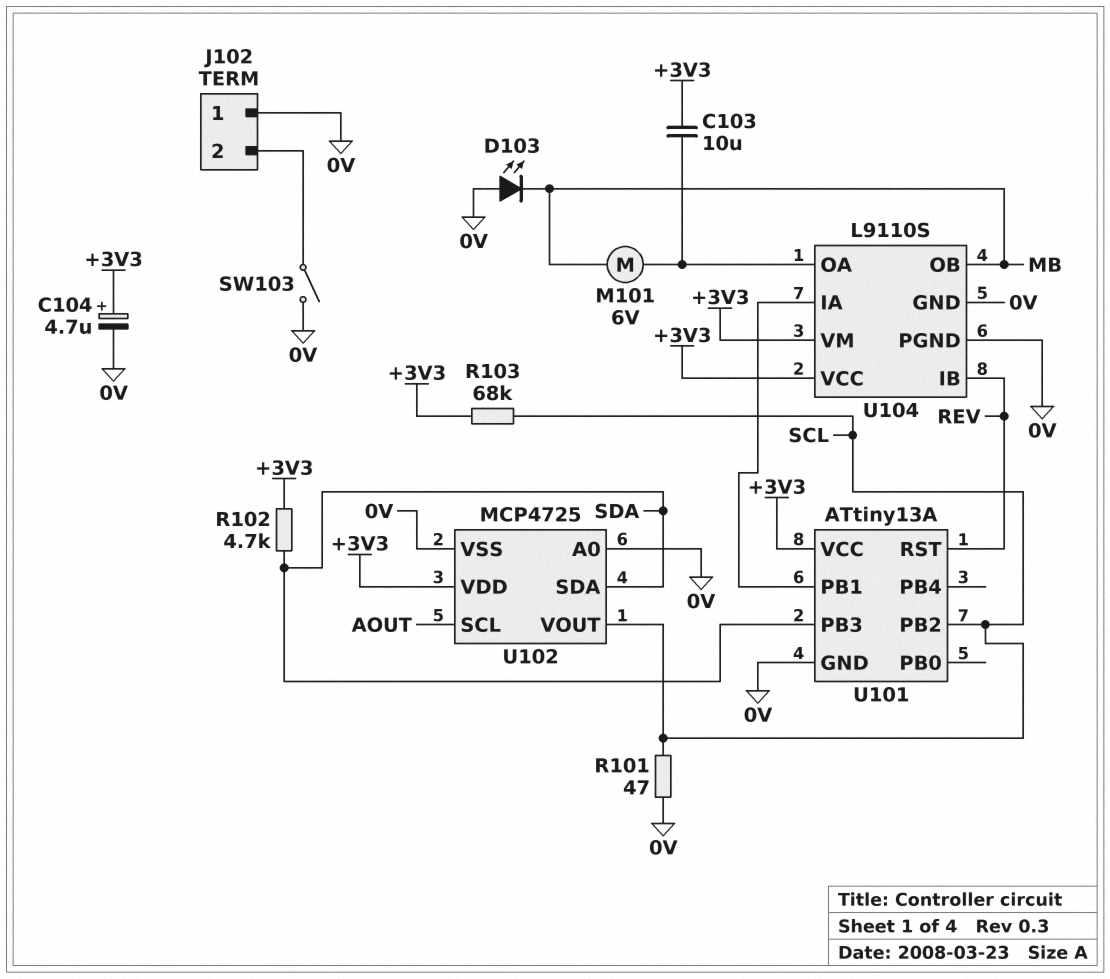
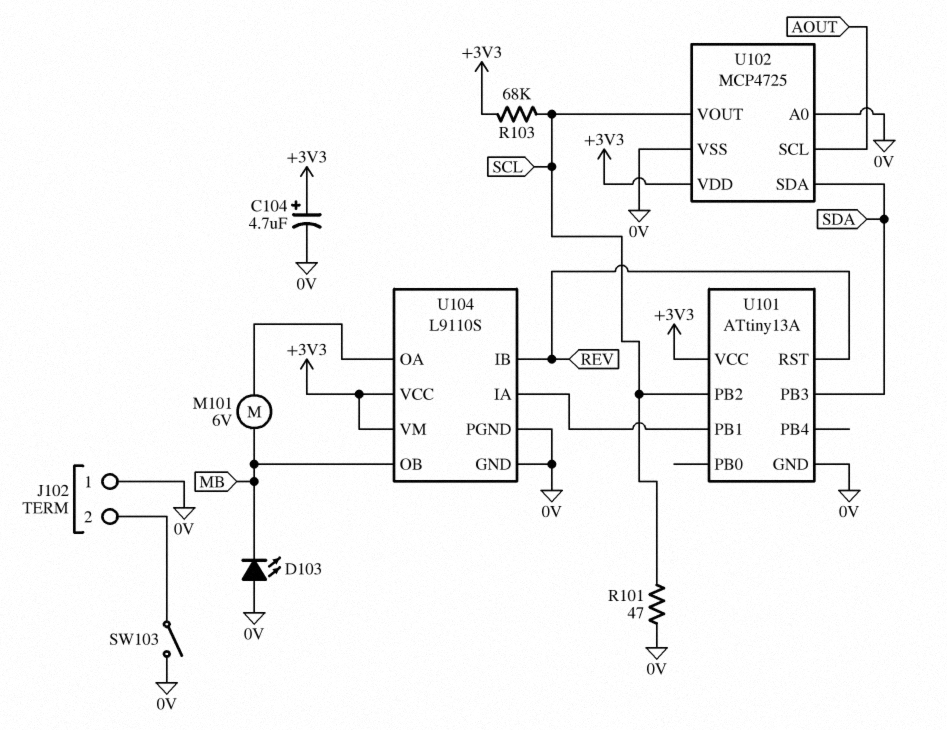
C103: 10uF (+3V3, U104/OA) -> none
R102: 4.7k (+3V3, SDA) -> none

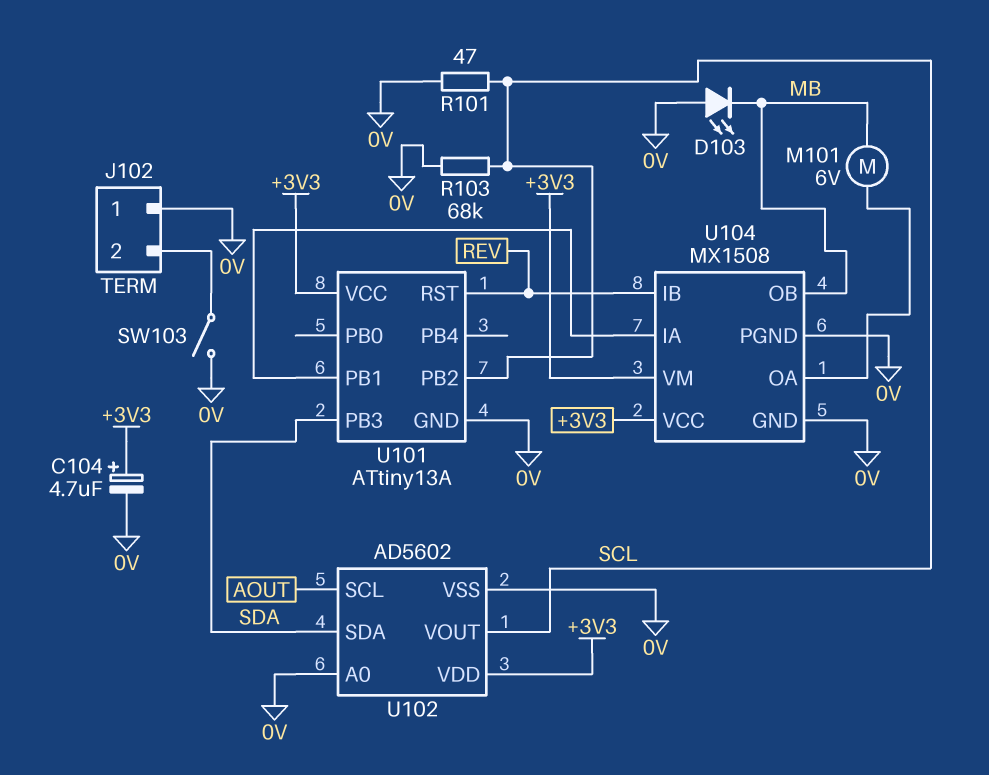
R103: 68k (+3V3, SCL) -> 68k (0V, SCL)
U102: MCP4725 -> AD5602
U104: L9110S -> MX1508

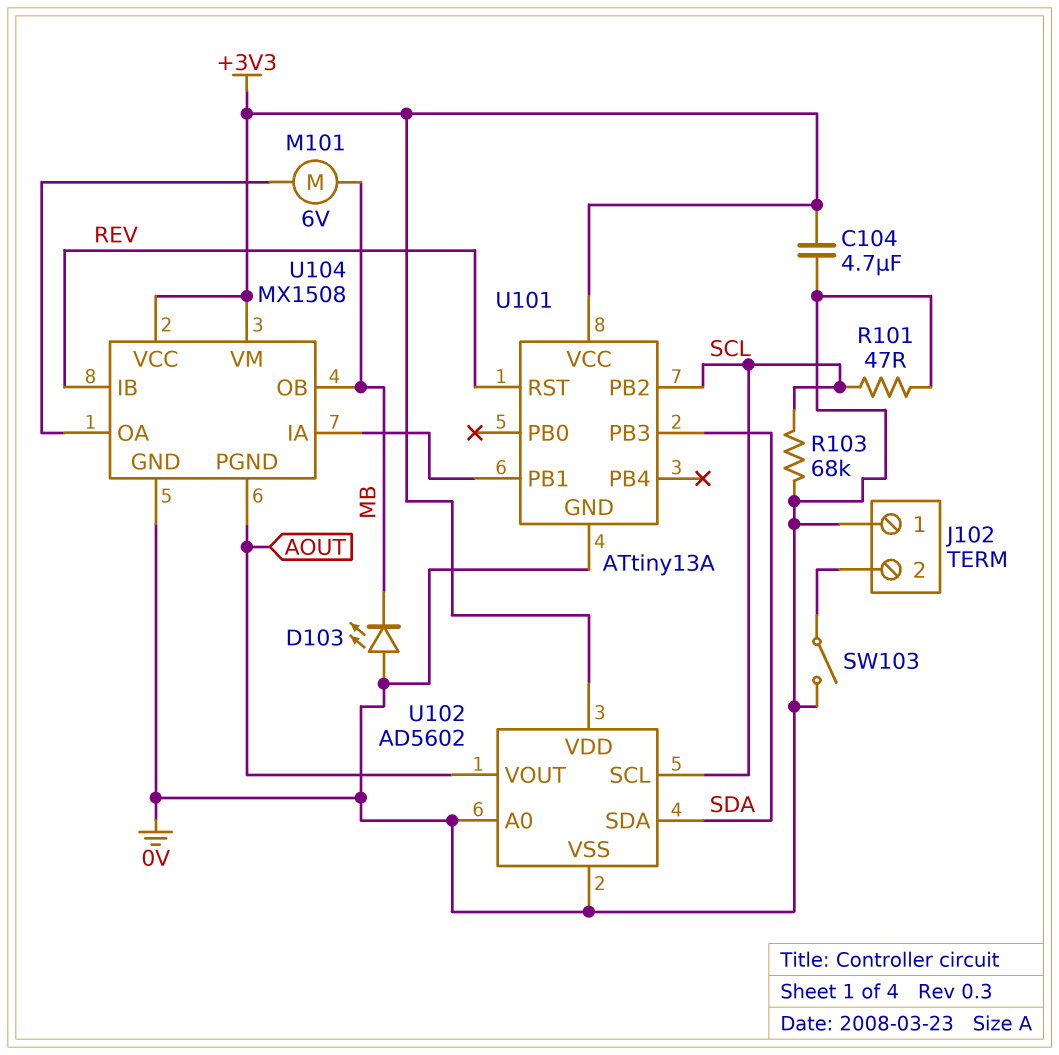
C104: 4.7uF (plus +3V3, minus 0V) -> 4.7uF (+3V3, 0V)
U102 pin SCL: AOUT -> SCL
U102 pin VOUT: SCL -> AOUT
U104 pin PGND: 0V -> AOUT

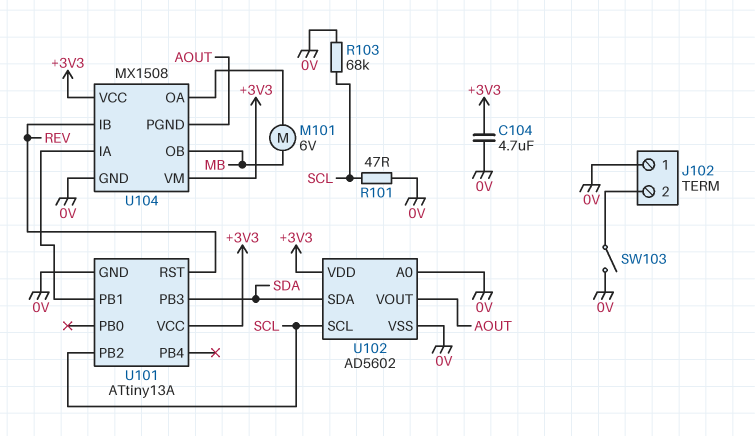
D103: LED (A 0V, K MB) -> none

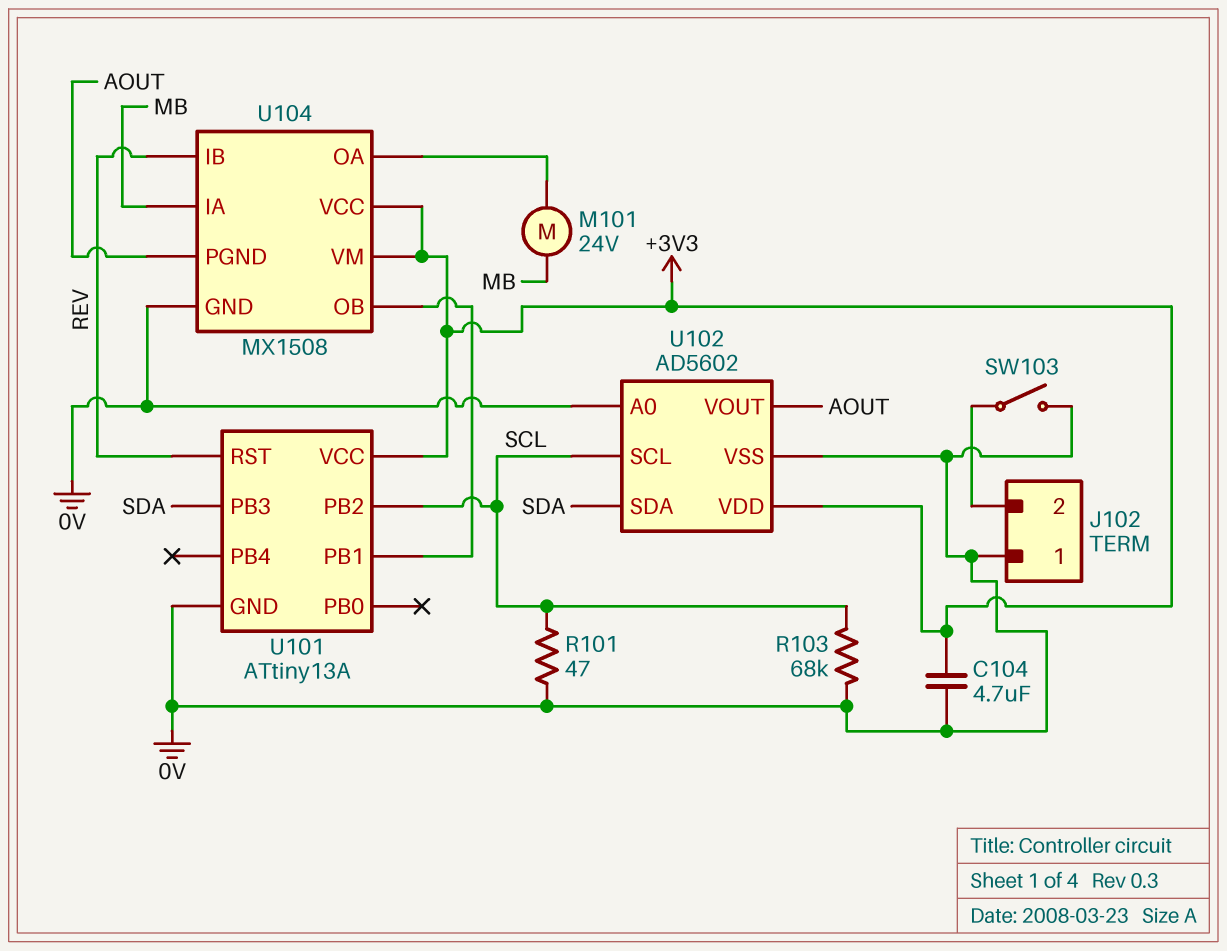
M101: motor 6V (MB, U104/OA) -> motor 24V (MB, U104/OA)
U104 pin IA: U101/PB1 -> MB
U104 pin OB: MB -> U101/PB1

